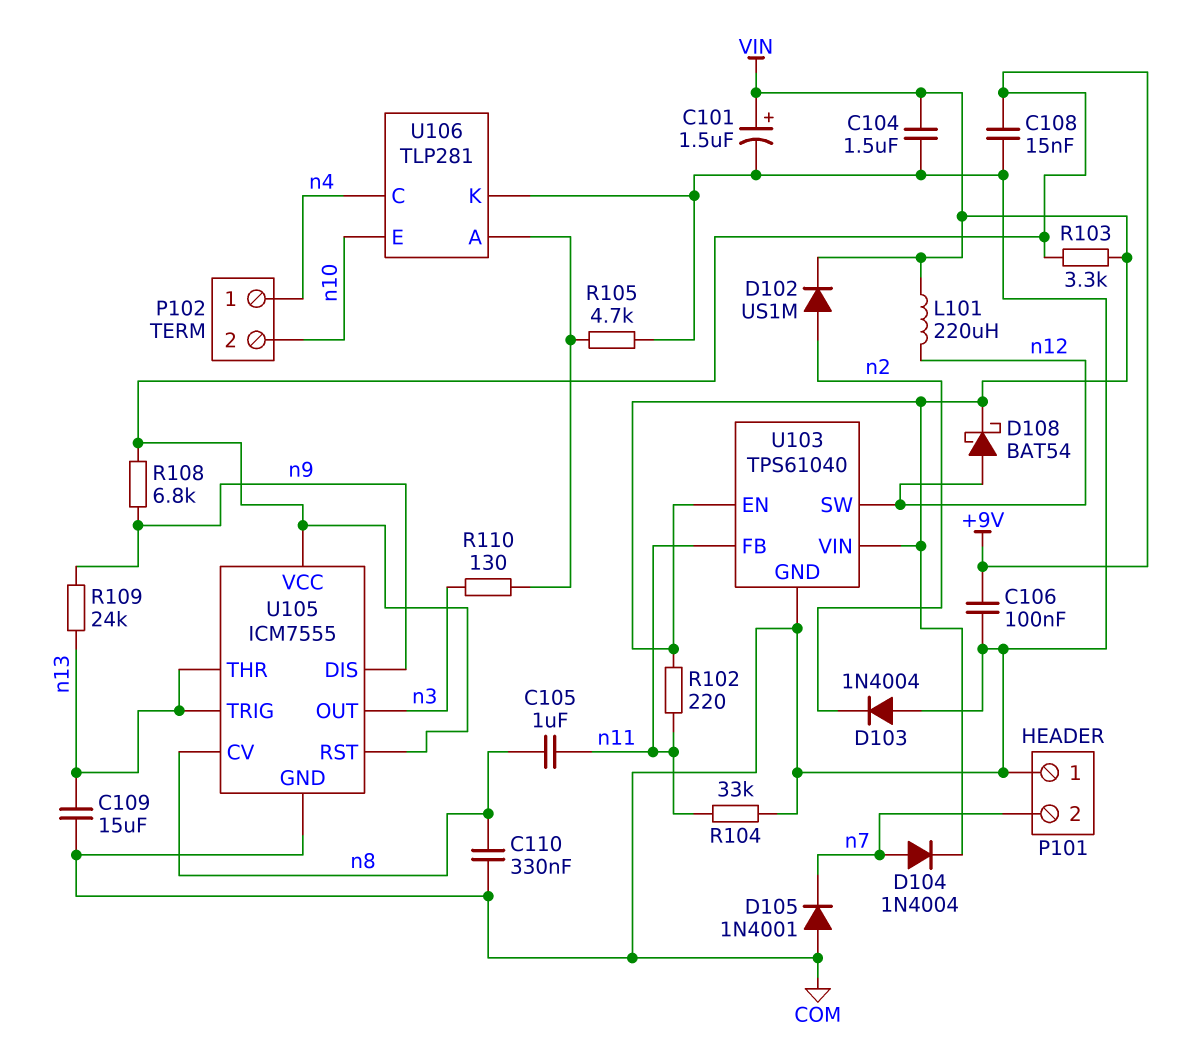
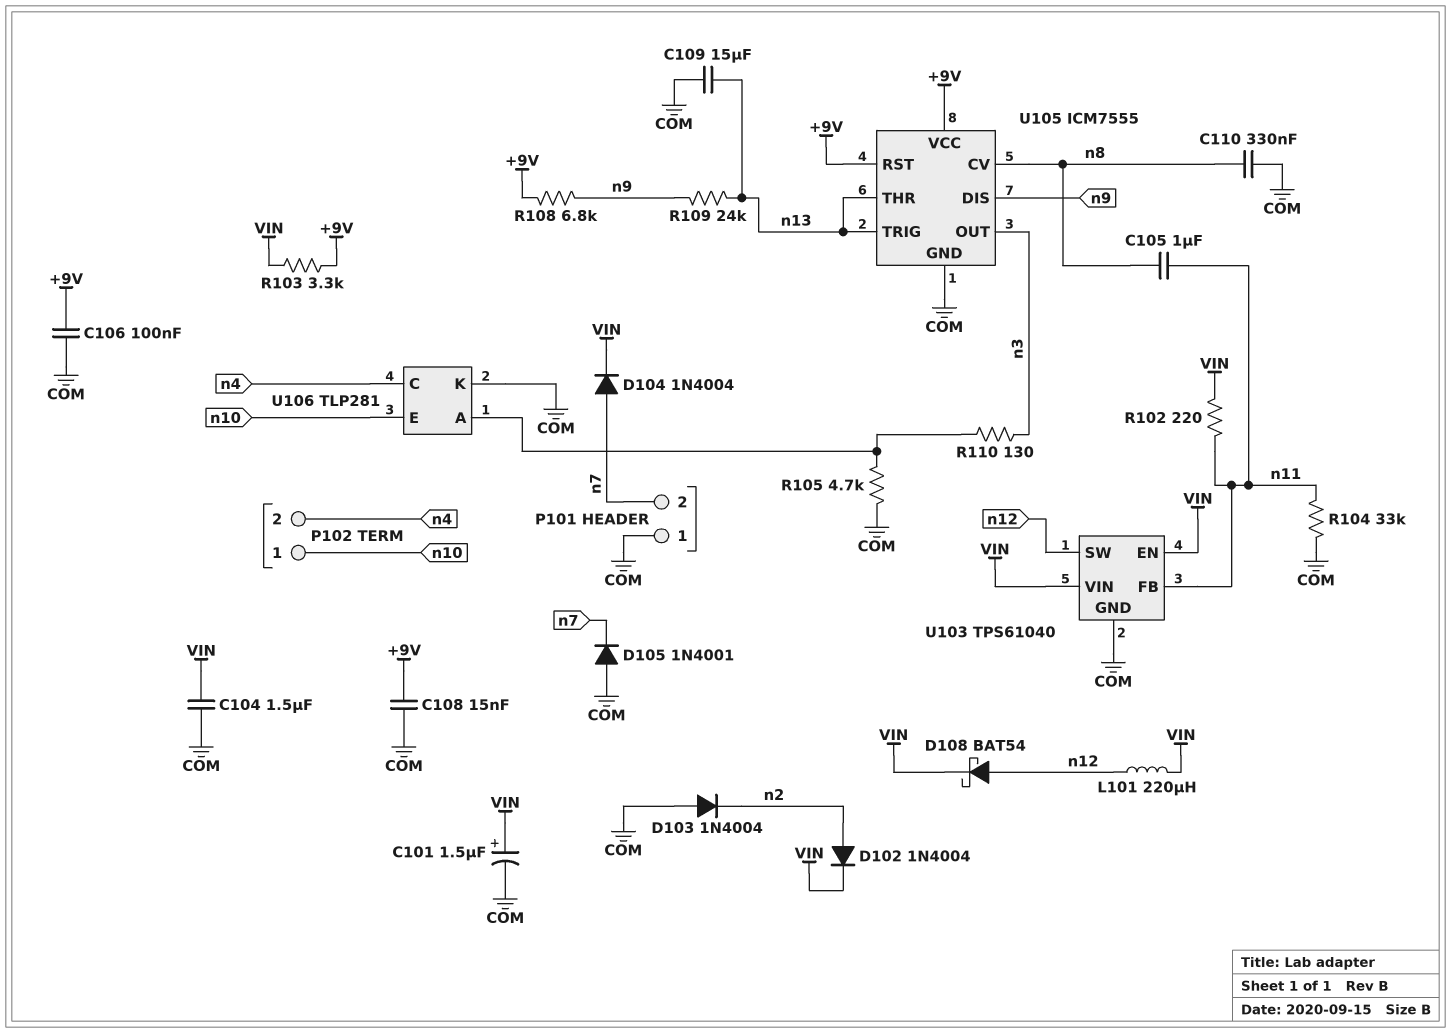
D102: diode US1M (A n2, K VIN) -> diode 1N4004 (A n2, K VIN)
P102 pin 1: n4 -> n10
P102 pin 2: n10 -> n4

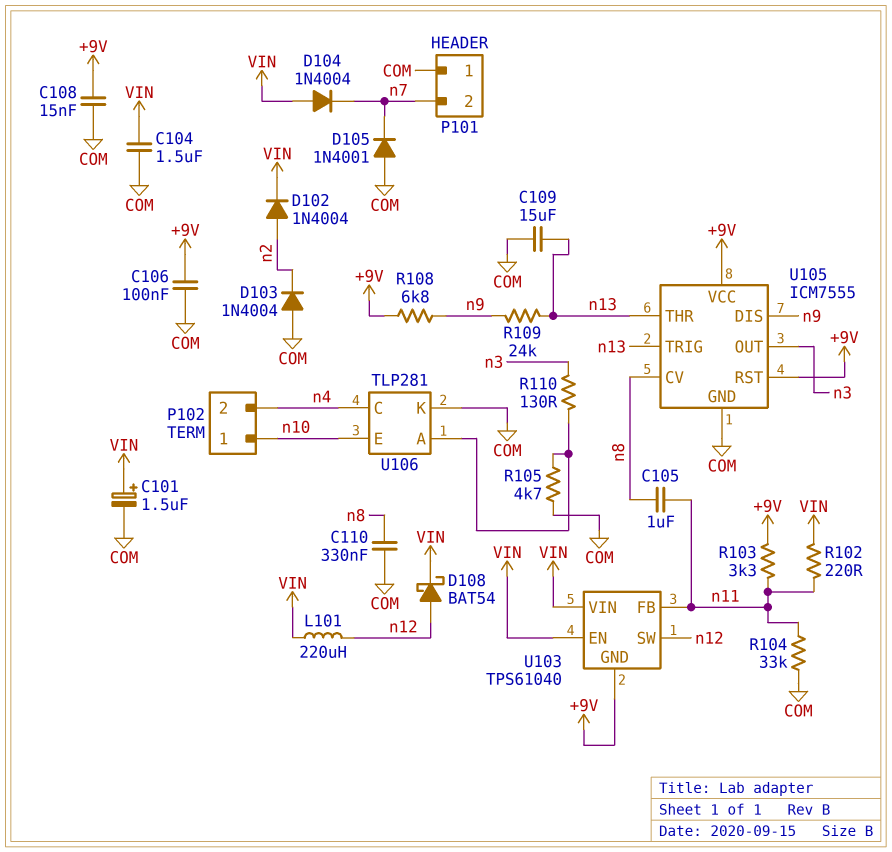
D104: diode 1N4004 (A n7, K VIN) -> diode 1N4004 (A VIN, K n7)
R103: 3.3k (+9V, VIN) -> 3.3k (+9V, n11)
U103 pin GND: COM -> +9V

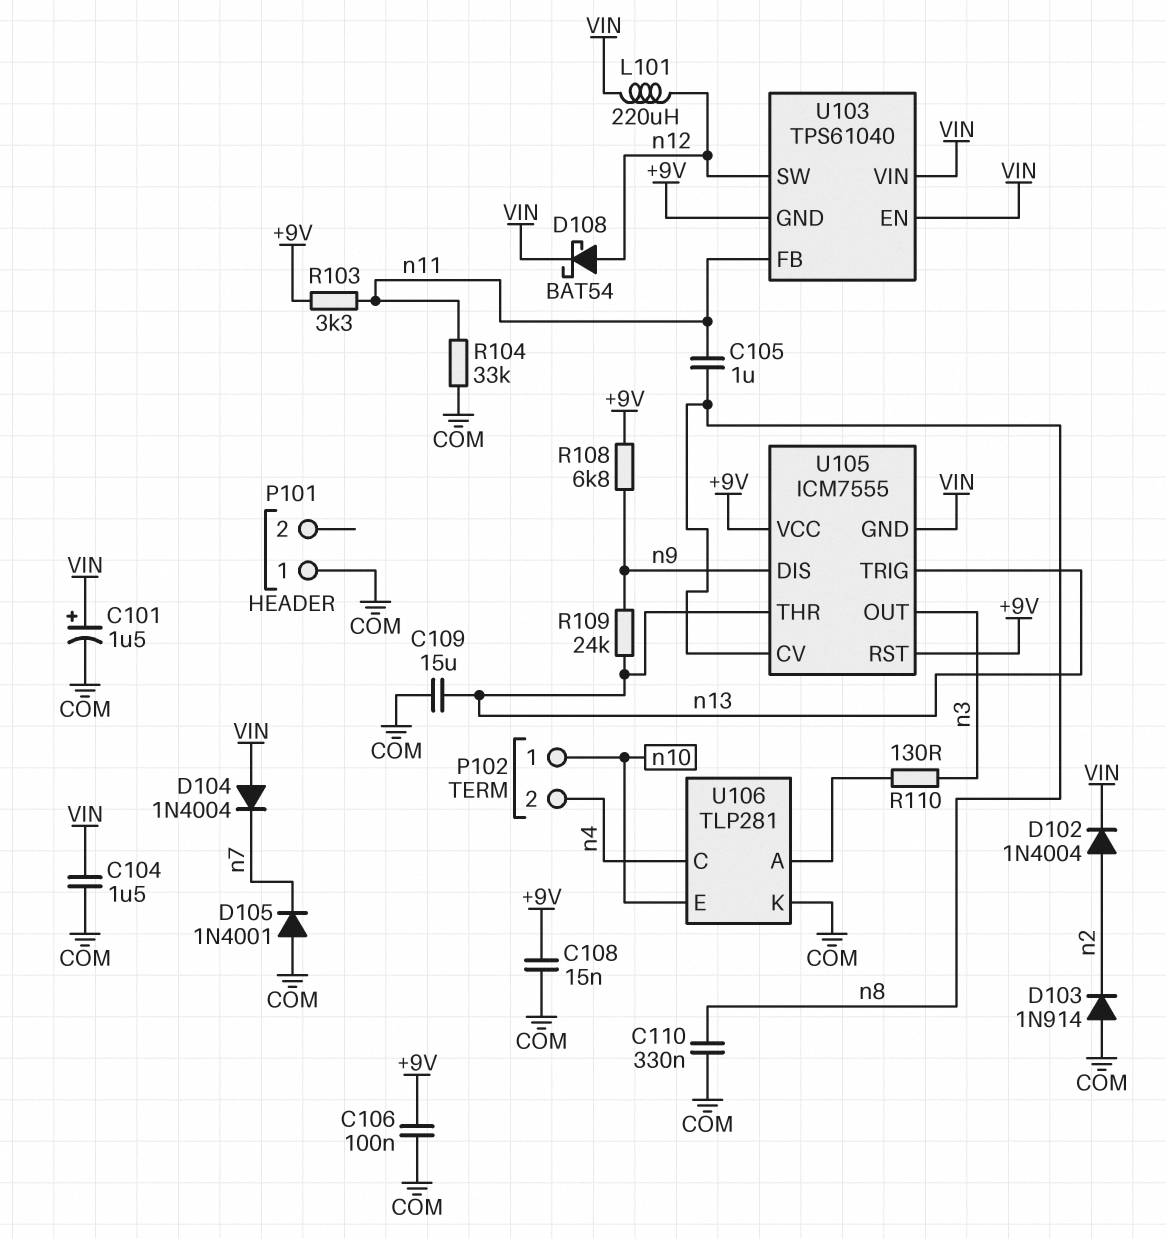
D103: diode 1N4004 (A COM, K n2) -> diode 1N914 (A COM, K n2)
P101 pin 2: n7 -> none
R102: 220 (VIN, n11) -> none
R105: 4.7k (COM, U106/A) -> none
U105 pin GND: COM -> VIN

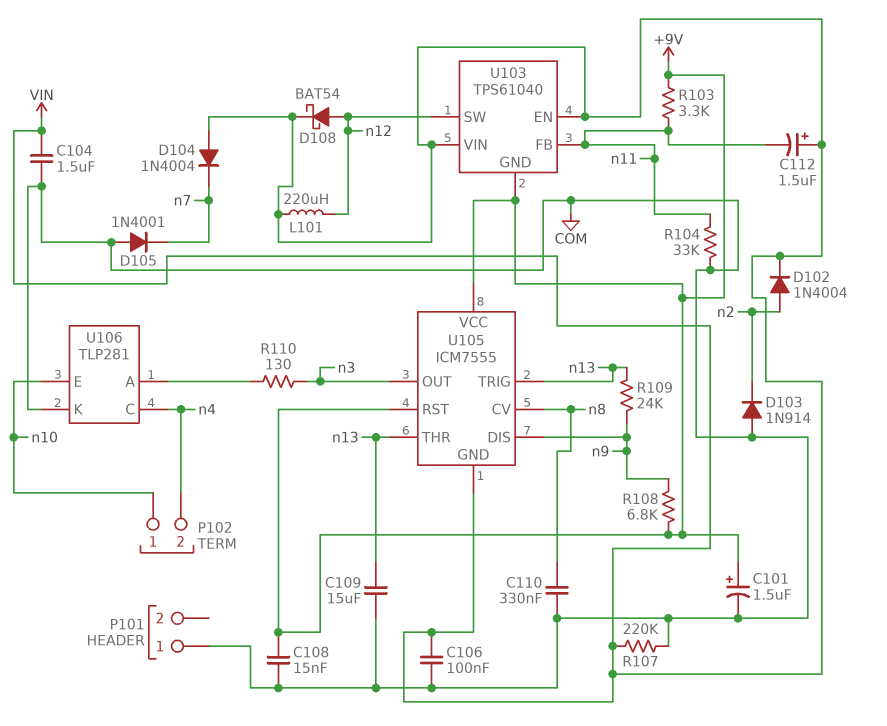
C101: 1.5uF (plus VIN, minus COM) -> 1.5uF (plus +9V, minus COM)
C105: 1uF (n8, n11) -> none
C106: 100nF (+9V, COM) -> 100nF (COM, VIN)
C112: none -> 1.5uF (plus VIN, minus n11)
R107: none -> 220k (COM, VIN)

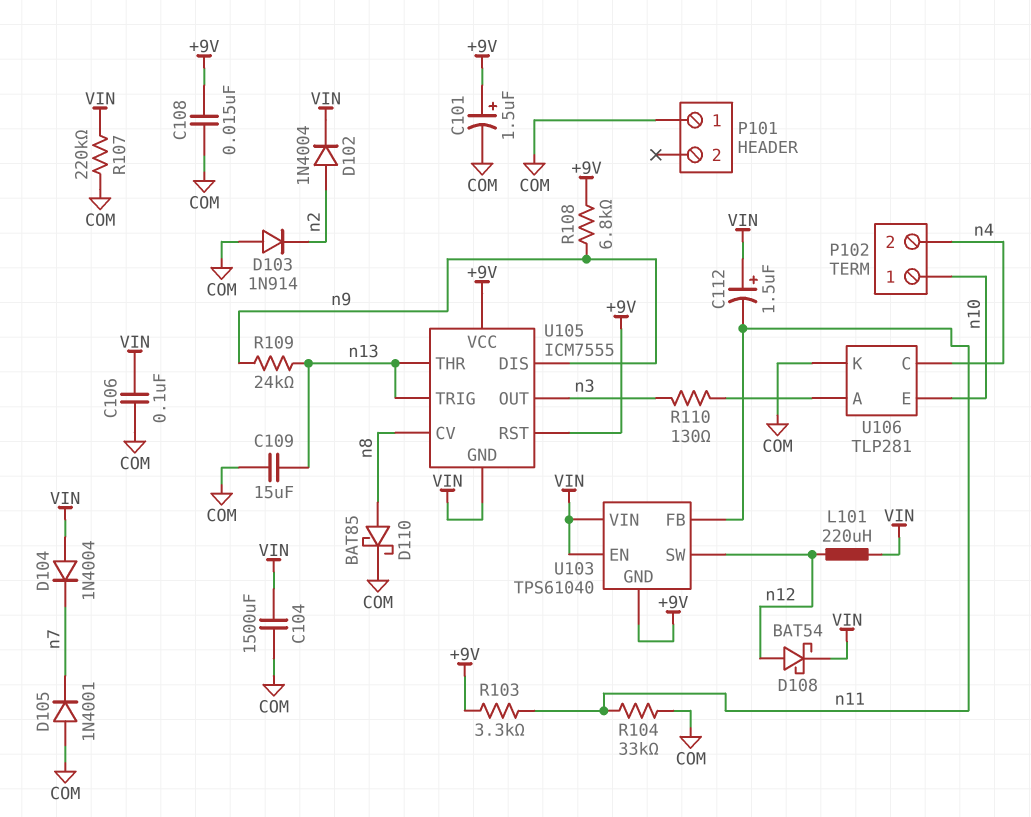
C104: 1.5uF (COM, VIN) -> 1500uF (COM, VIN)
C110: 330nF (COM, n8) -> none
D110: none -> schottky BAT85 (A n8, K COM)

